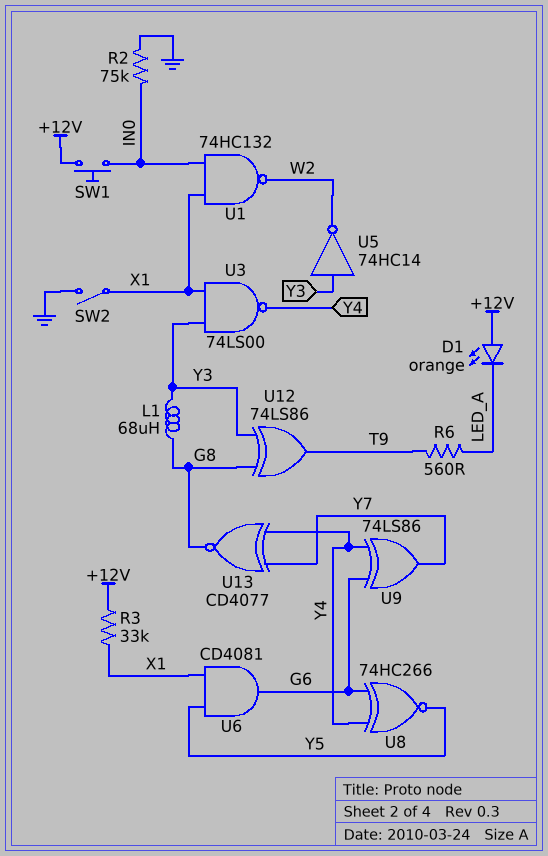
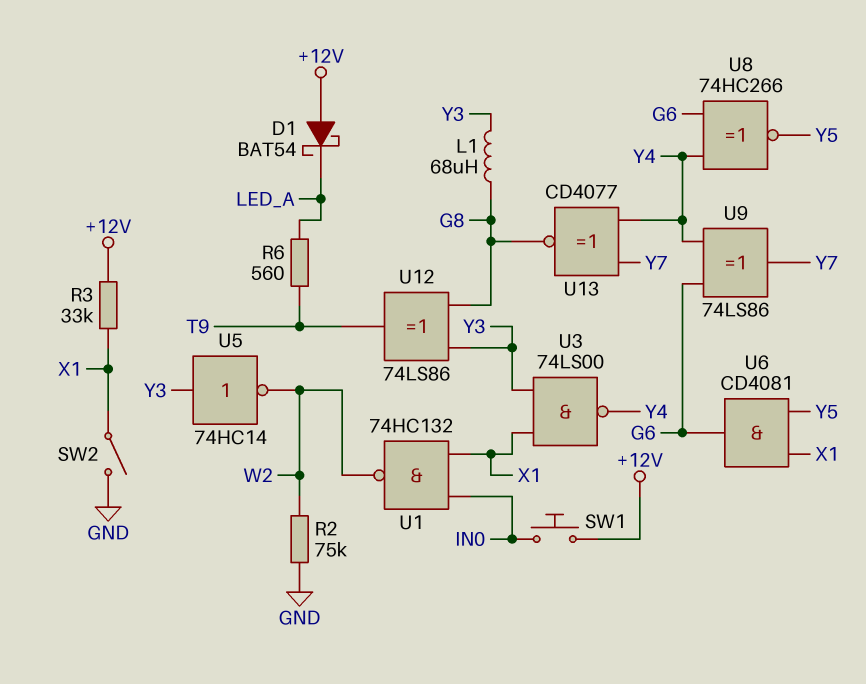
D1: LED orange (A +12V, K LED_A) -> schottky BAT54 (A +12V, K LED_A)
R2: 75k (GND, IN0) -> 75k (GND, W2)

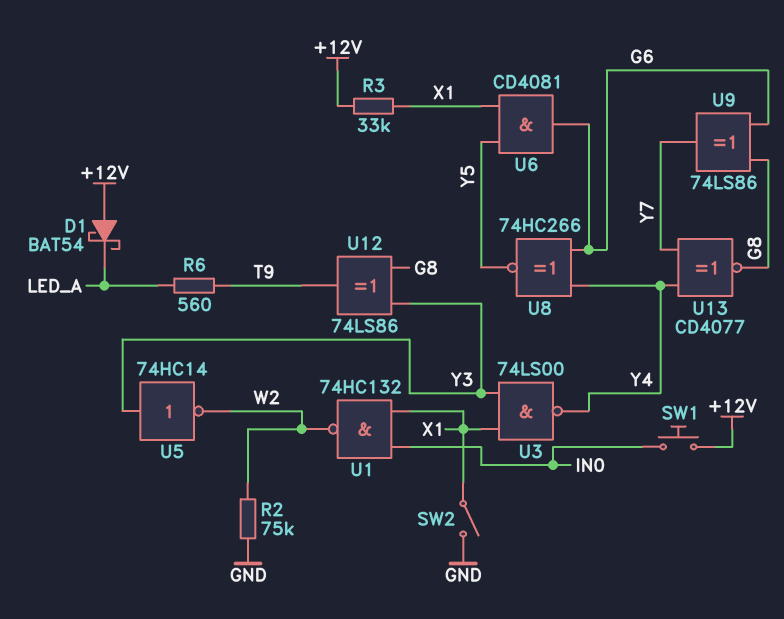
L1: 68uH (G8, Y3) -> none
U9: XOR 74LS86 (in G6, in Y4, out Y7) -> XOR 74LS86 (in G6, in G8, out Y7)

